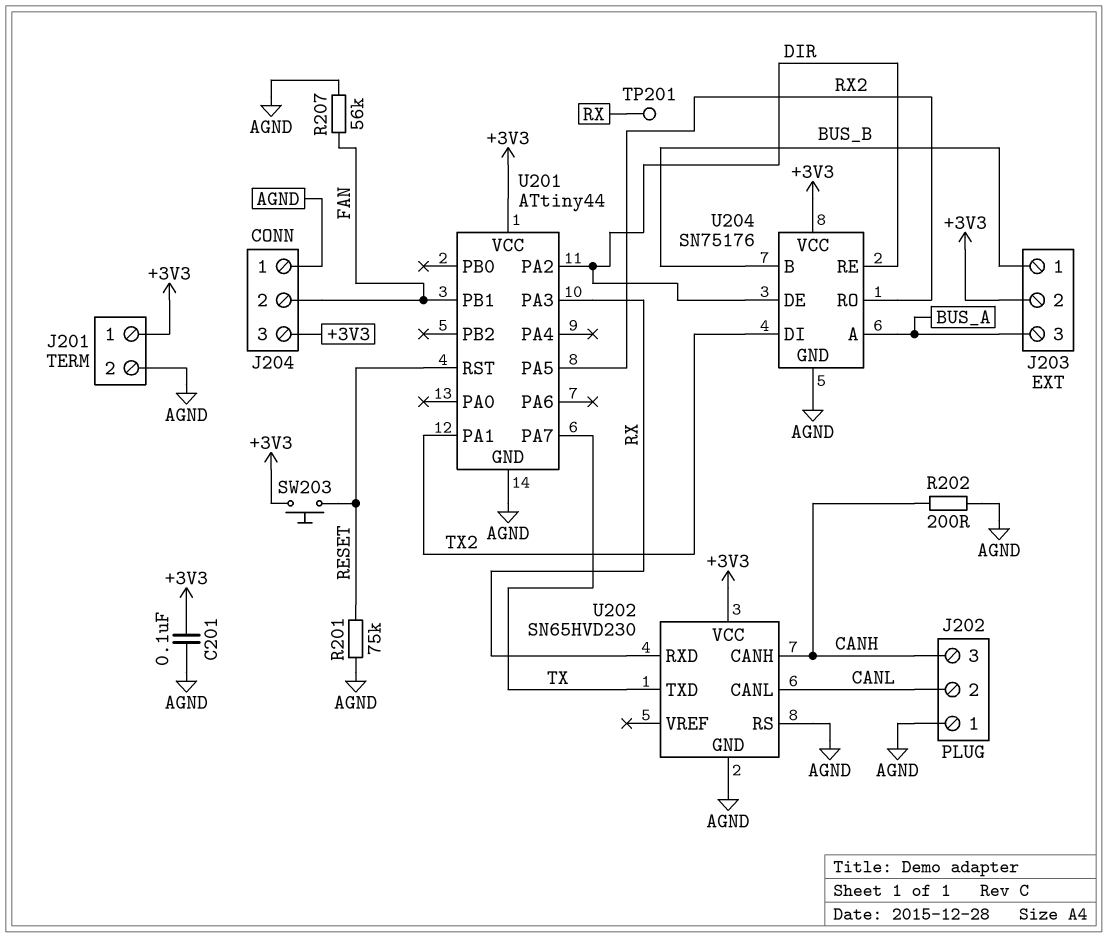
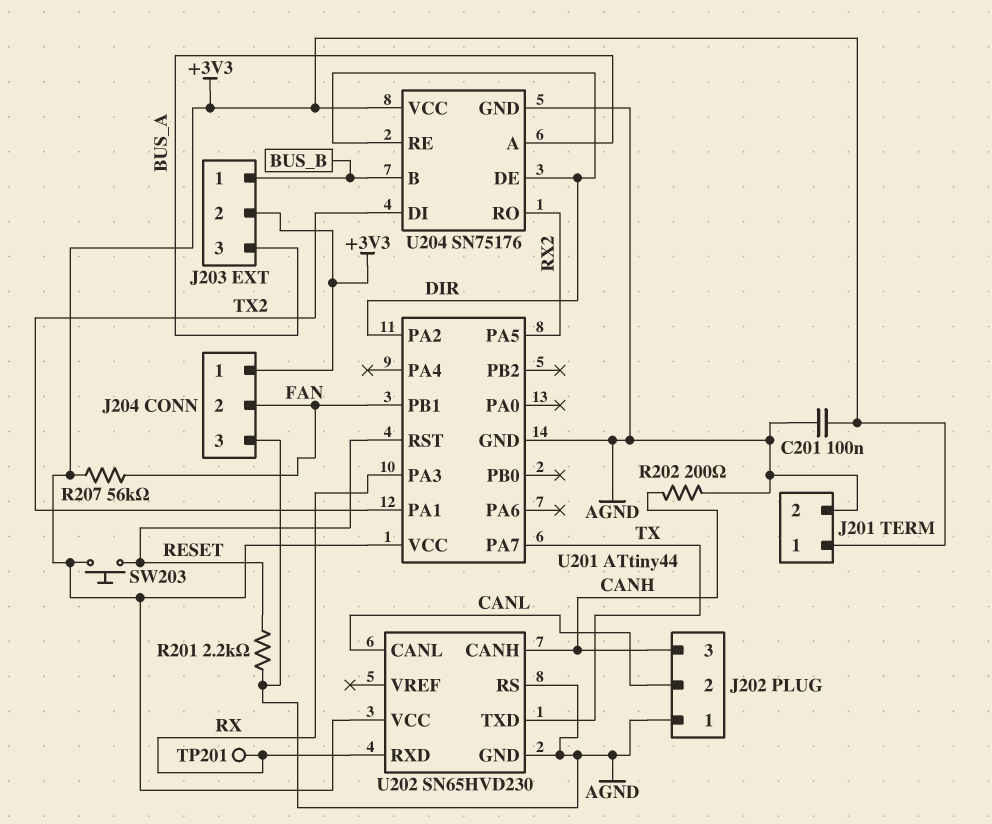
J204 pin 1: AGND -> +3V3
J204 pin 3: +3V3 -> AGND
R201: 75k (AGND, RESET) -> 2.2k (AGND, RESET)
R207: 56k (AGND, FAN) -> 56k (+3V3, FAN)

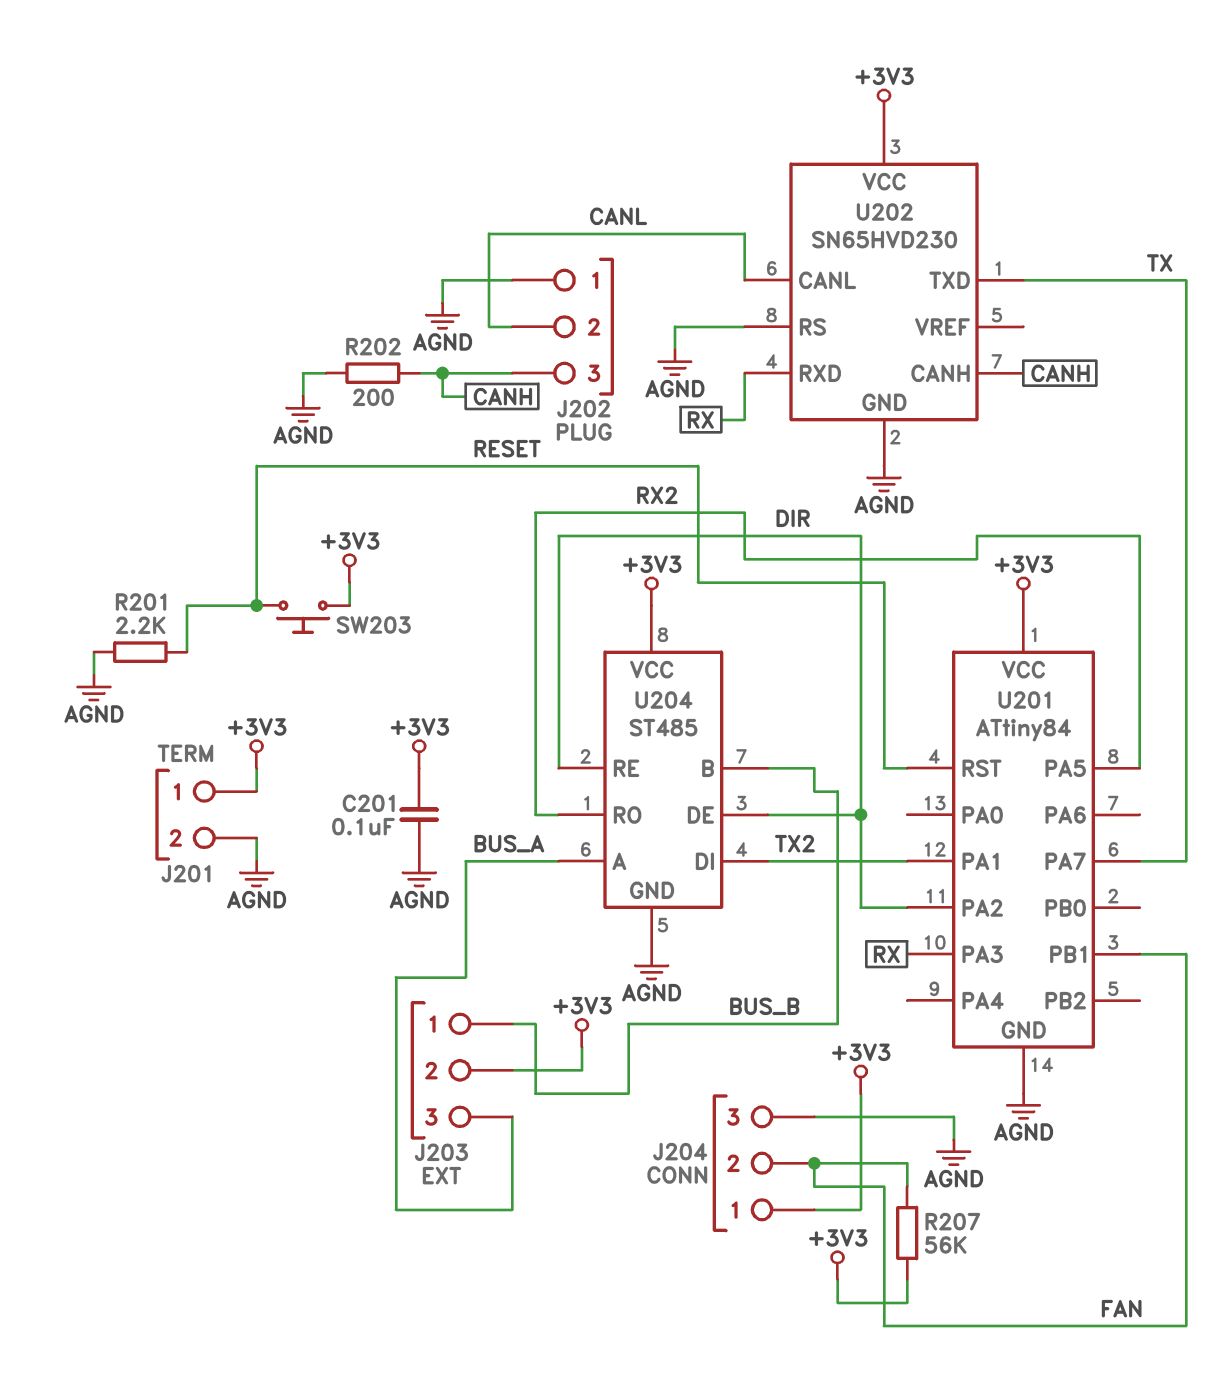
TP201: test point (RX) -> none
U201: ATtiny44 -> ATtiny84
U204: SN75176 -> ST485

